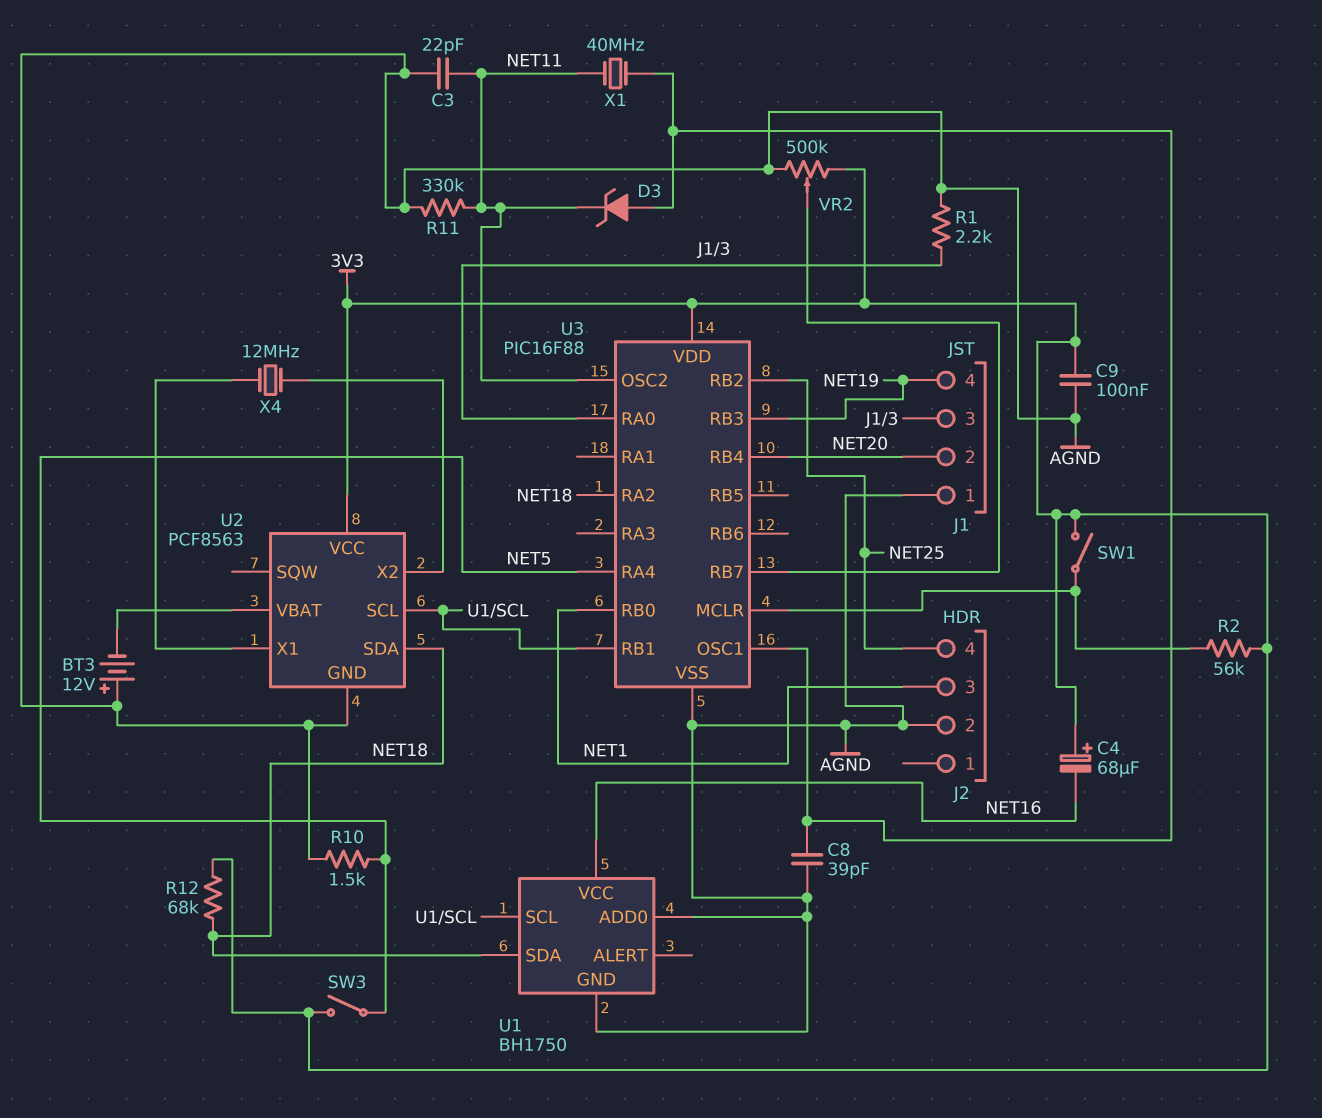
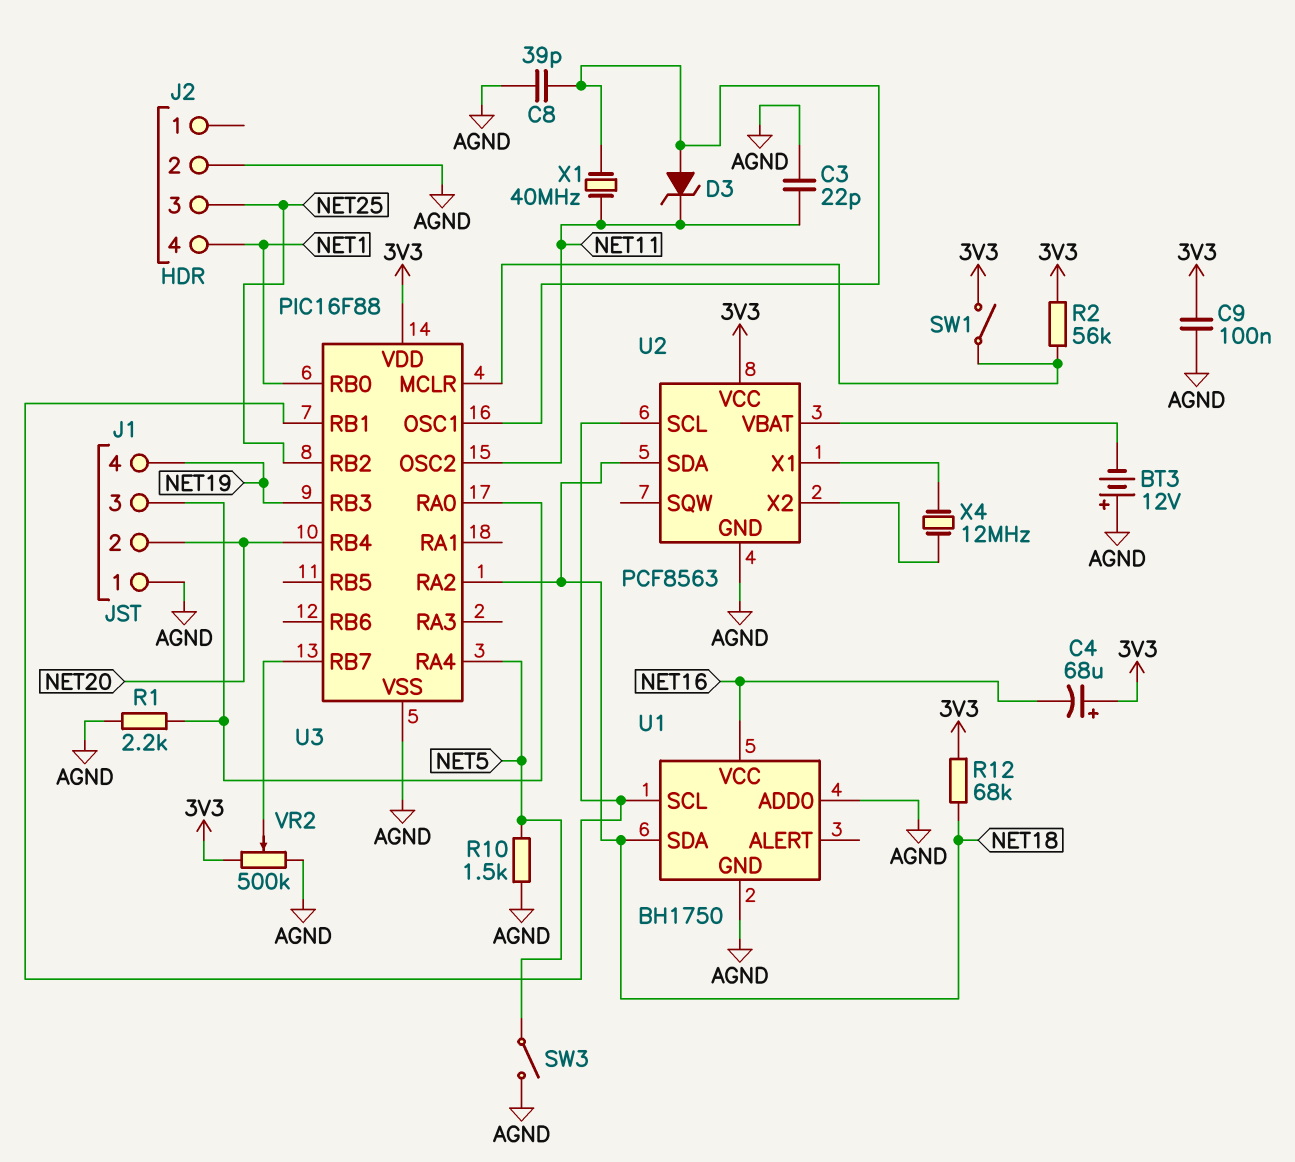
J2 pin 3: NET1 -> NET25
J2 pin 4: NET25 -> NET1
R11: 330k (AGND, NET11) -> none
SW3: switch (3V3, NET5) -> switch (AGND, NET5)

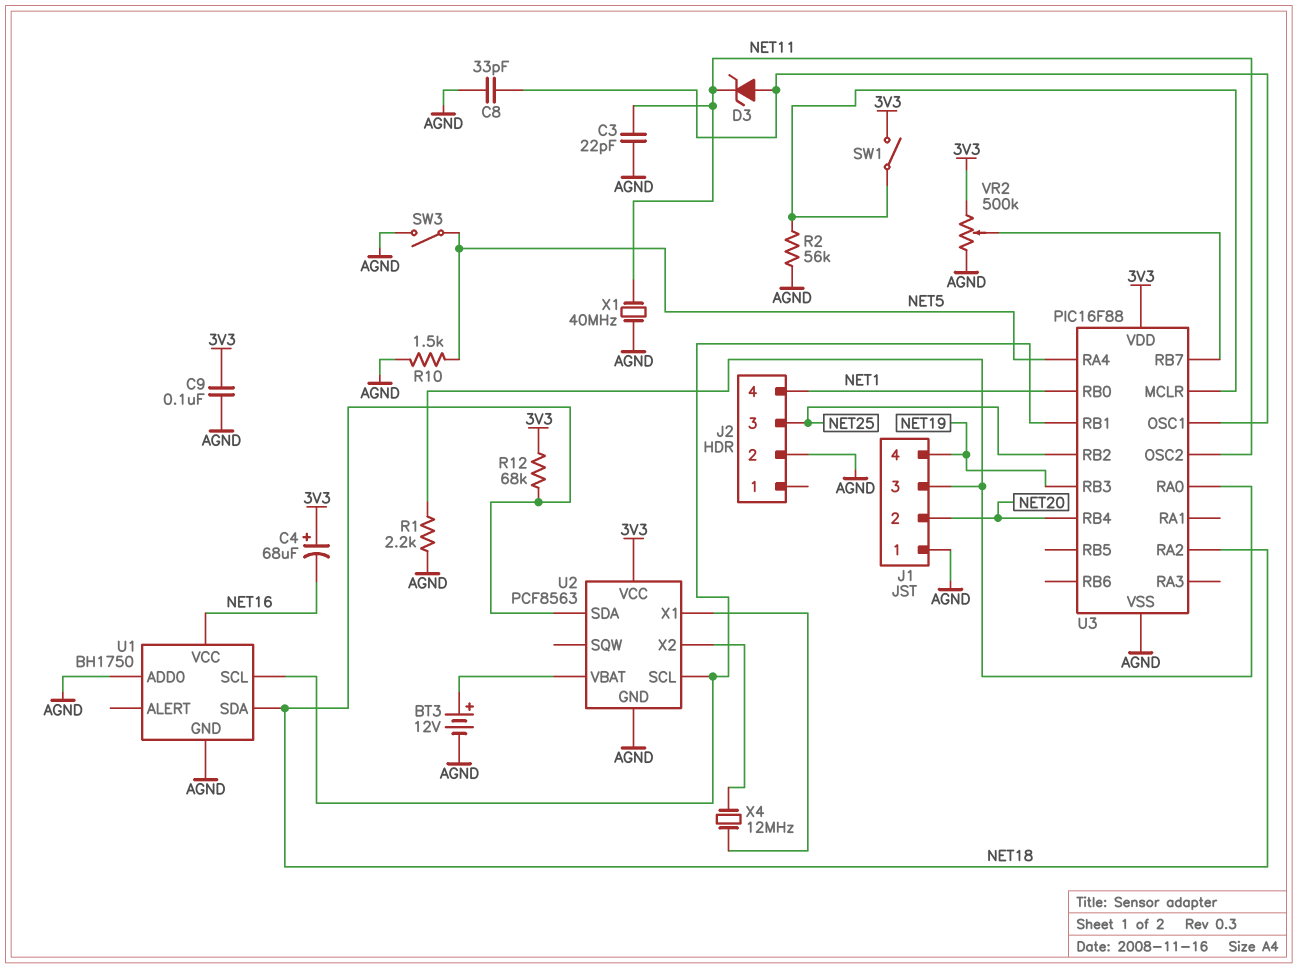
BT3: 12V (plus AGND, minus U2/VBAT) -> 12V (plus U2/VBAT, minus AGND)
C8: 39pF (AGND, U3/OSC1) -> 33pF (AGND, U3/OSC1)
R2: 56k (3V3, U3/MCLR) -> 56k (AGND, U3/MCLR)
X1: 40MHz (NET11, U3/OSC1) -> 40MHz (AGND, NET11)

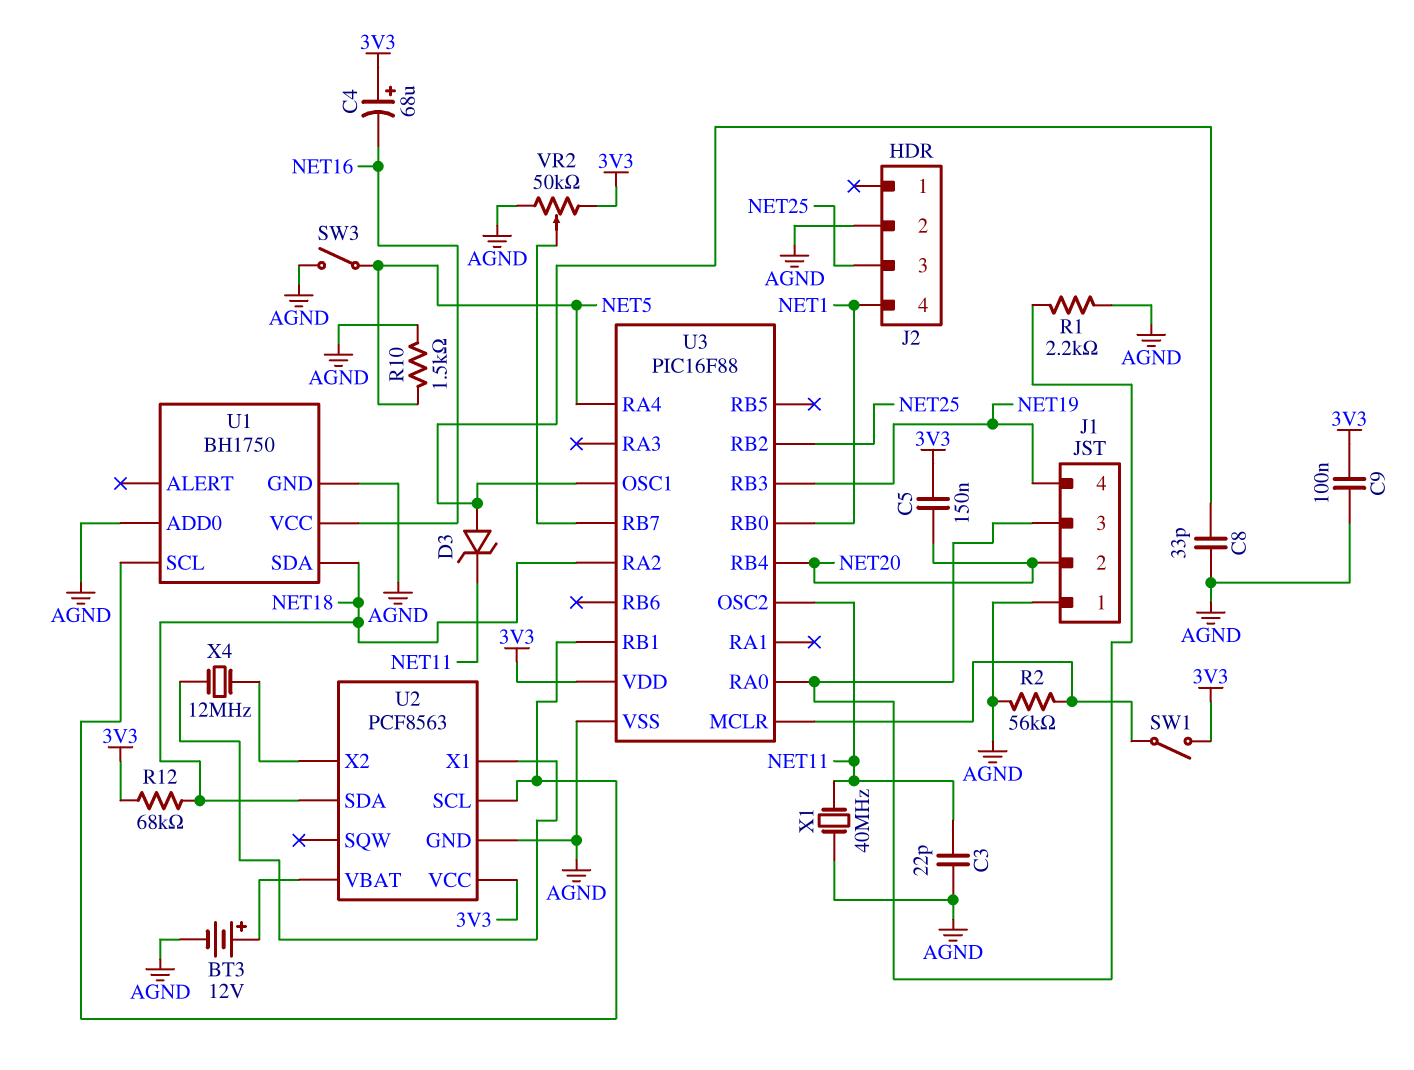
C5: none -> 150nF (3V3, NET20)
VR2: 500k (3V3, AGND, wiper U3/RB7) -> 50k (3V3, AGND, wiper U3/RB7)

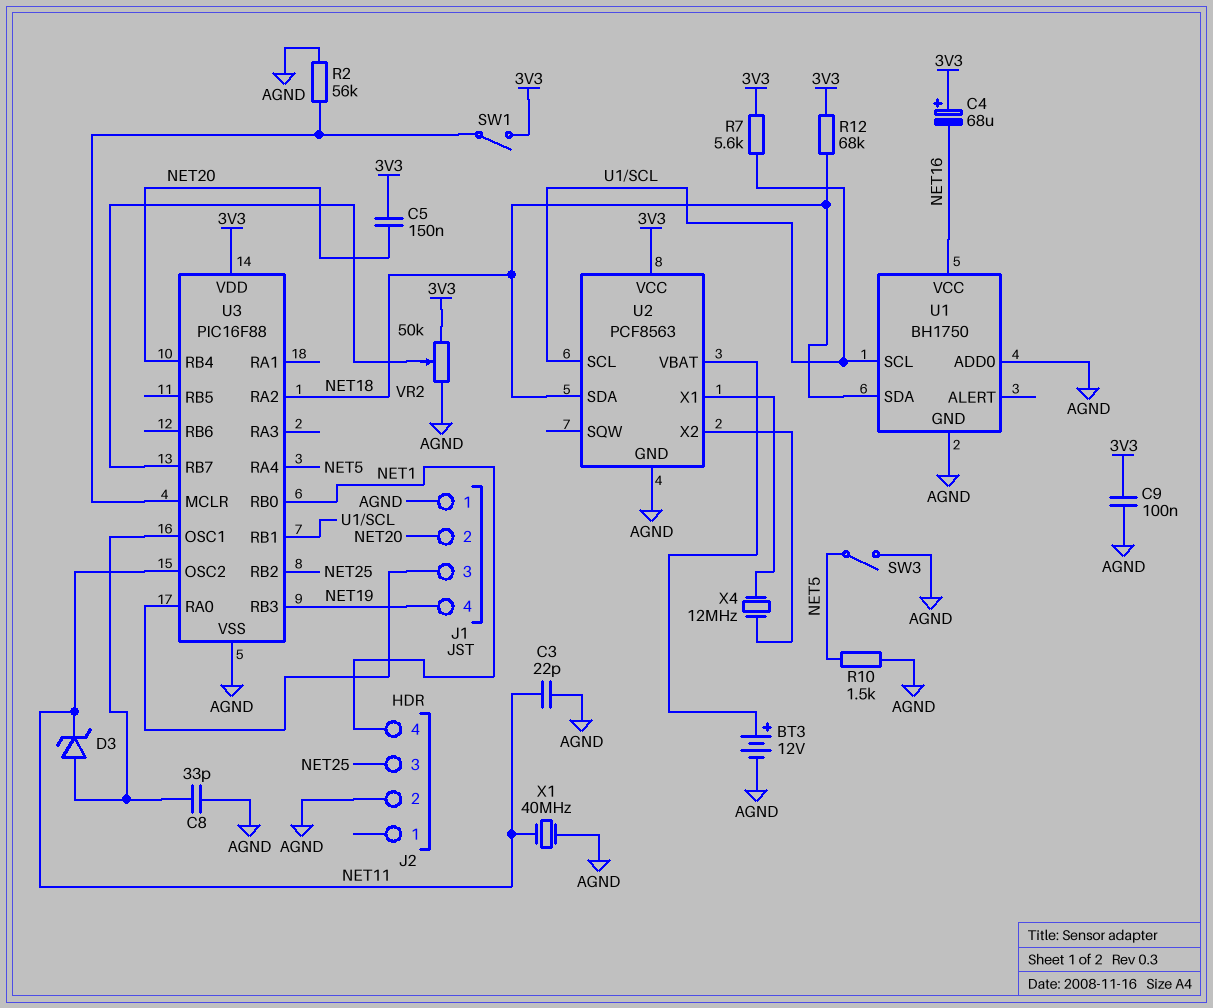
R1: 2.2k (AGND, J1/3) -> none
R7: none -> 5.6k (3V3, U1/SCL)

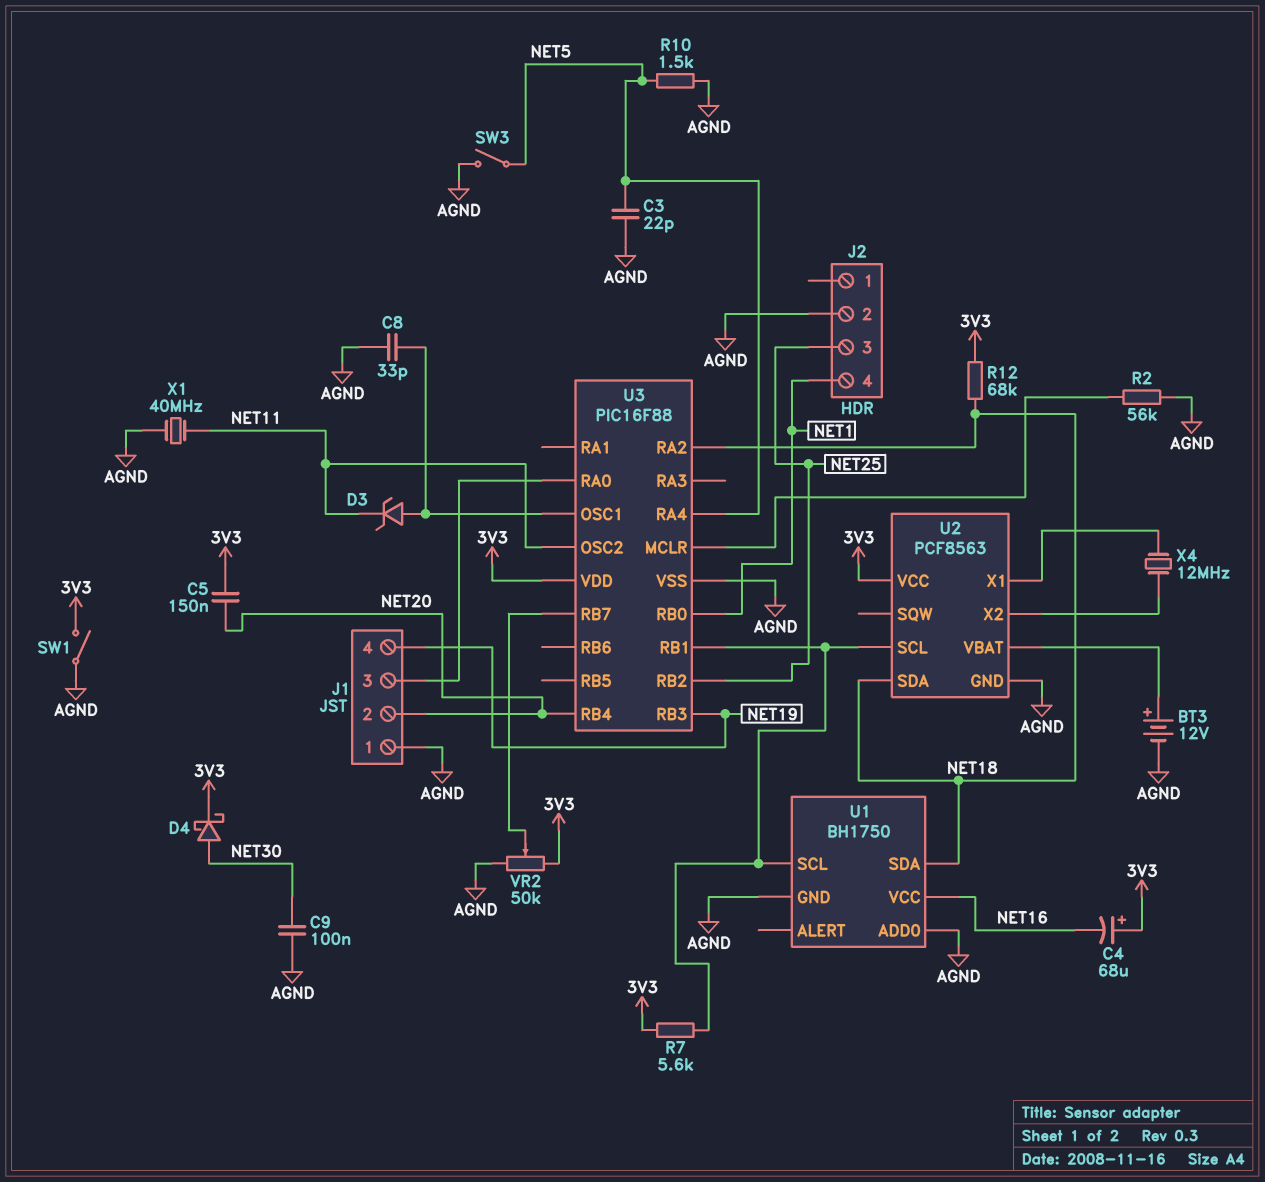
C3: 22pF (AGND, NET11) -> 22pF (AGND, NET5)
C9: 100nF (3V3, AGND) -> 100nF (AGND, NET30)
D4: none -> schottky (A NET30, K 3V3)
SW1: switch (3V3, U3/MCLR) -> switch (3V3, AGND)

